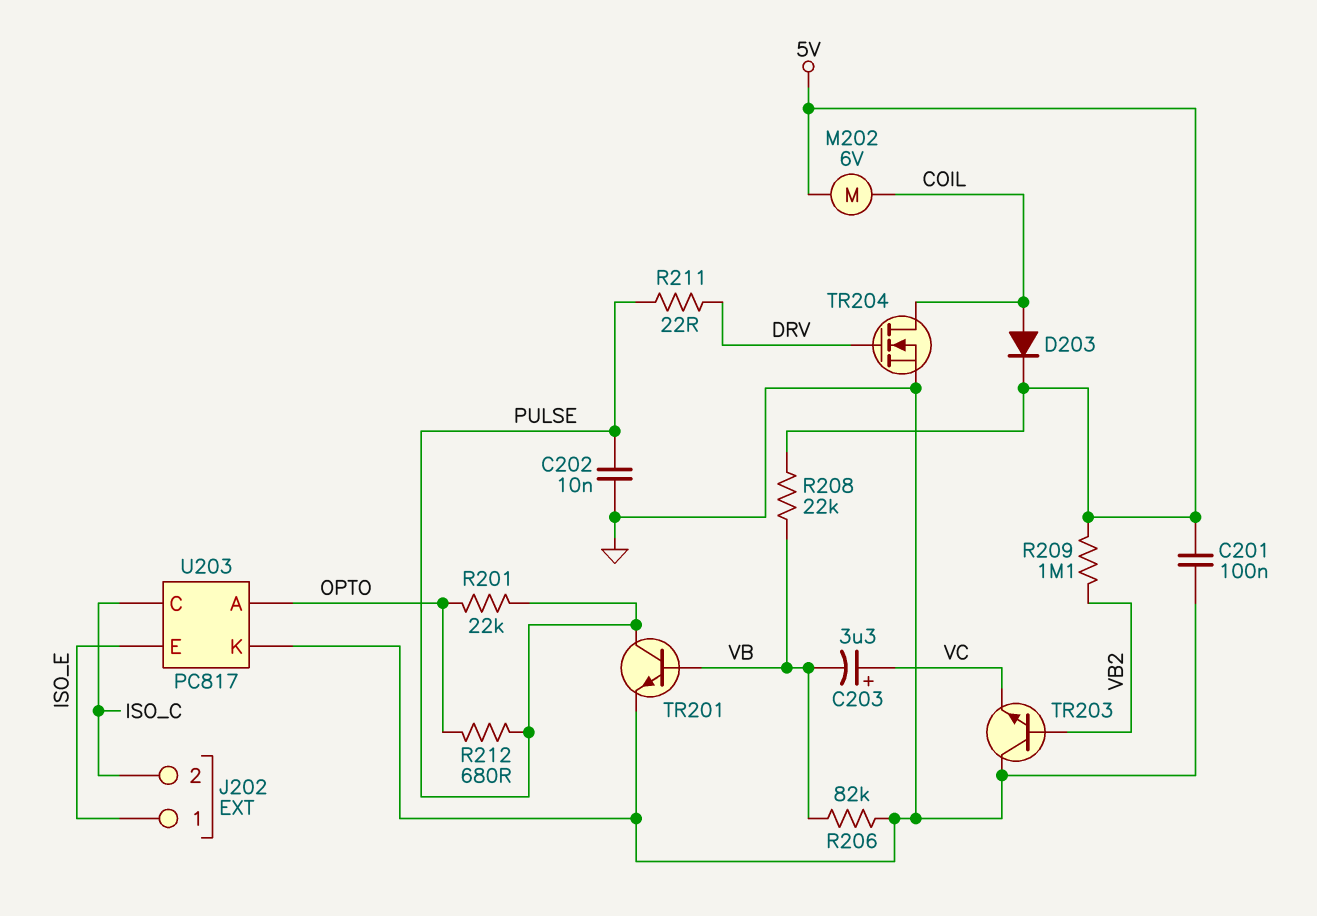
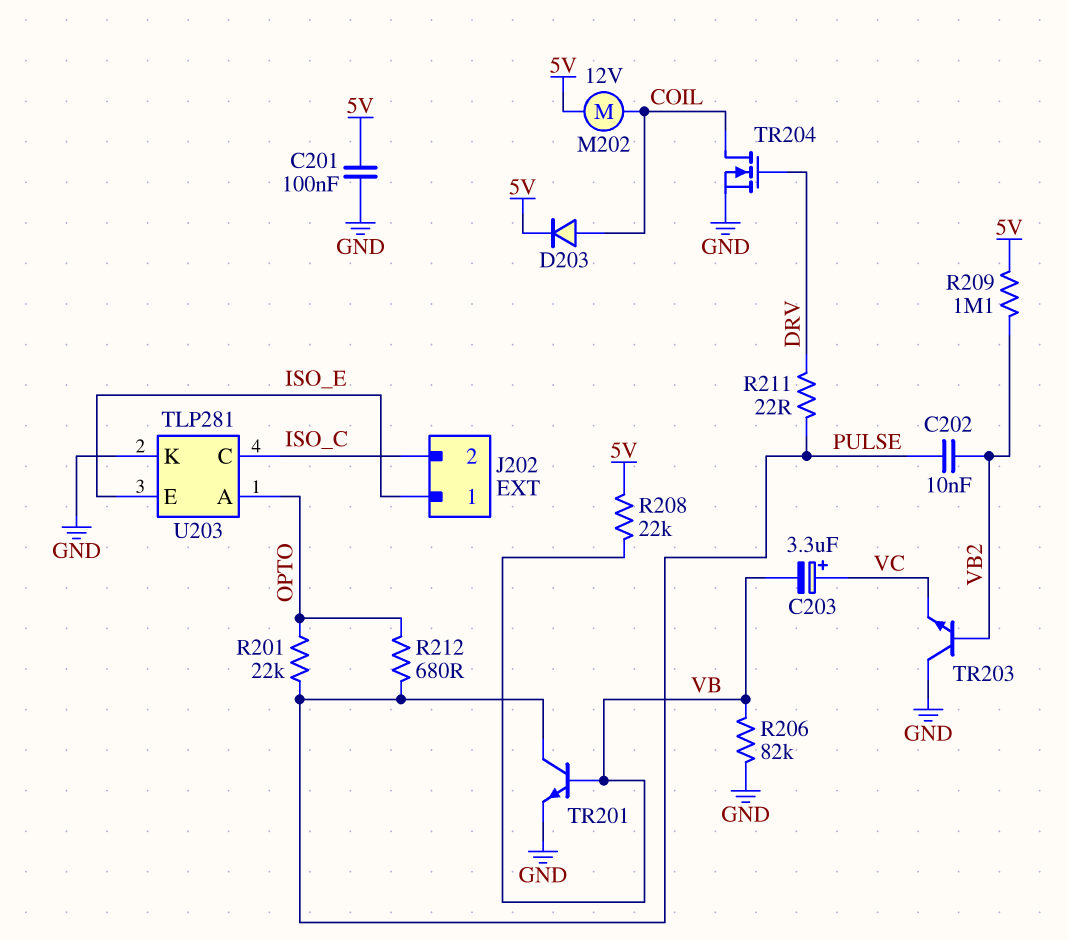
C202: 10nF (GND, PULSE) -> 10nF (PULSE, VB2)
M202: motor 6V (5V, COIL) -> motor 12V (5V, COIL)
U203: PC817 -> TLP281

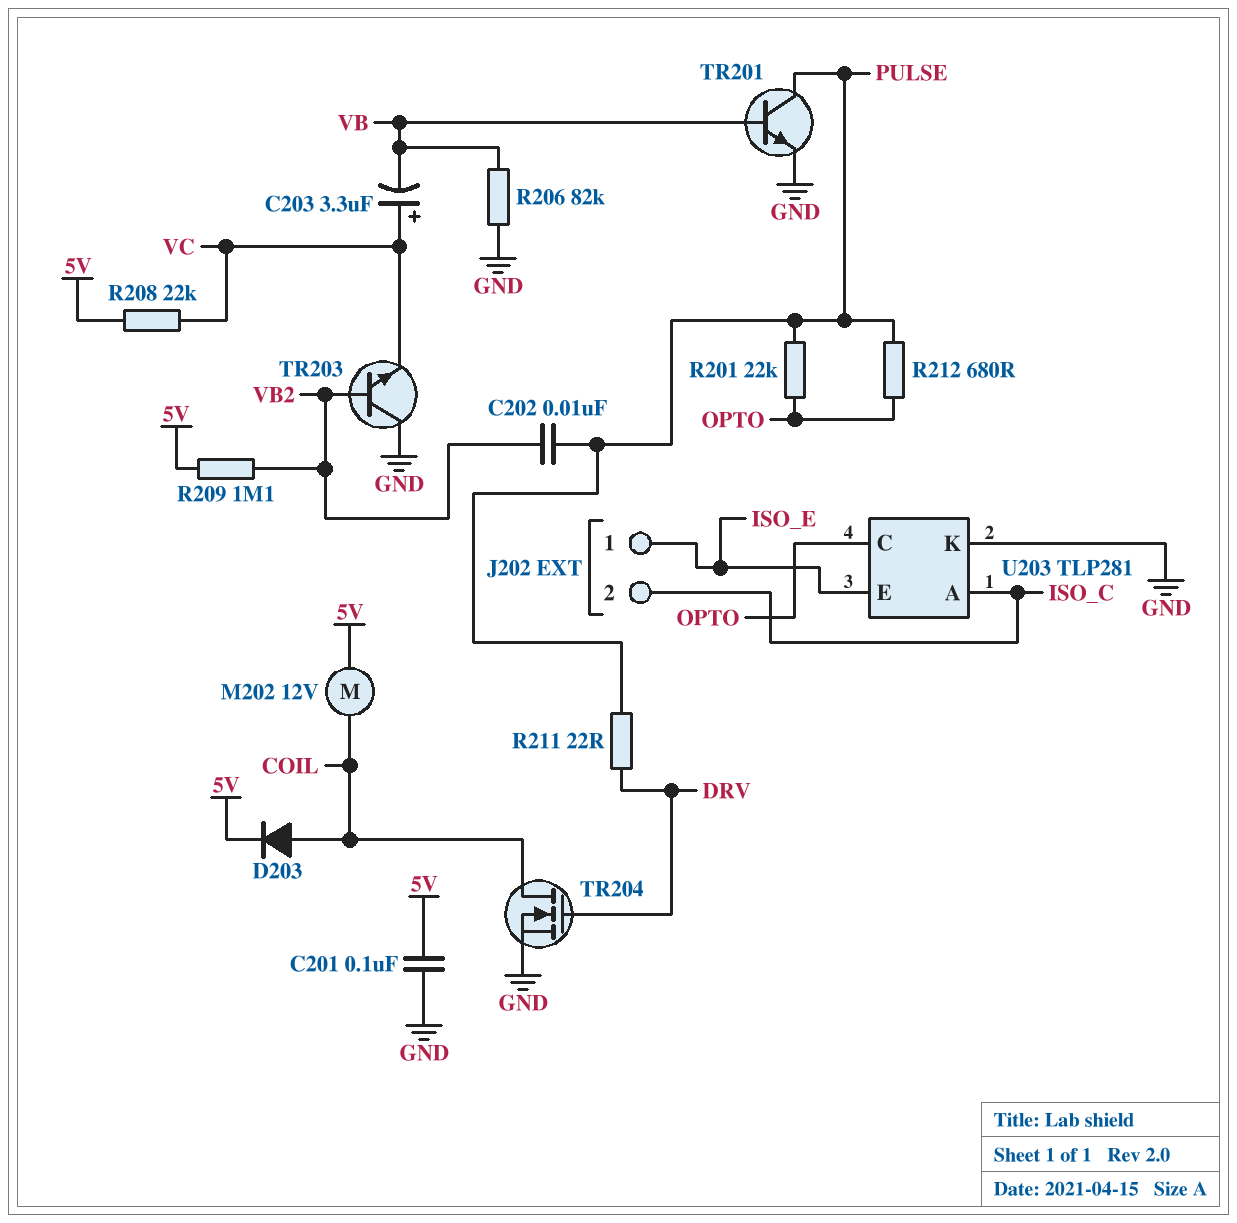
R208: 22k (5V, VB) -> 22k (5V, VC)
U203 pin A: OPTO -> ISO_C
U203 pin C: ISO_C -> OPTO

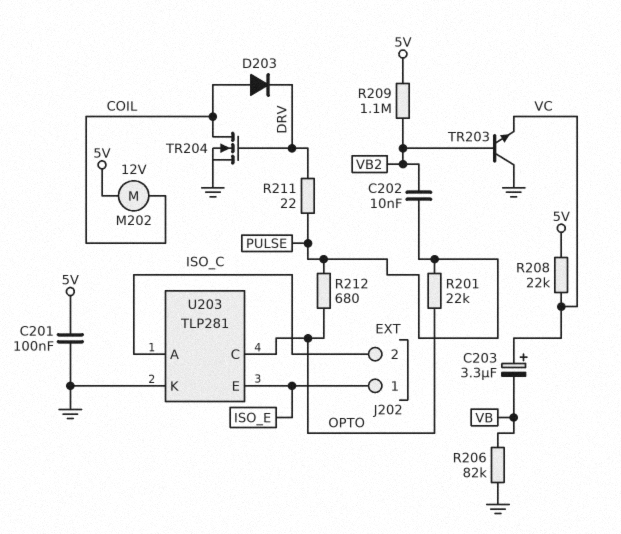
D203: diode (A COIL, K 5V) -> diode (A COIL, K DRV)
TR201: NPN (B VB, C PULSE, E GND) -> none

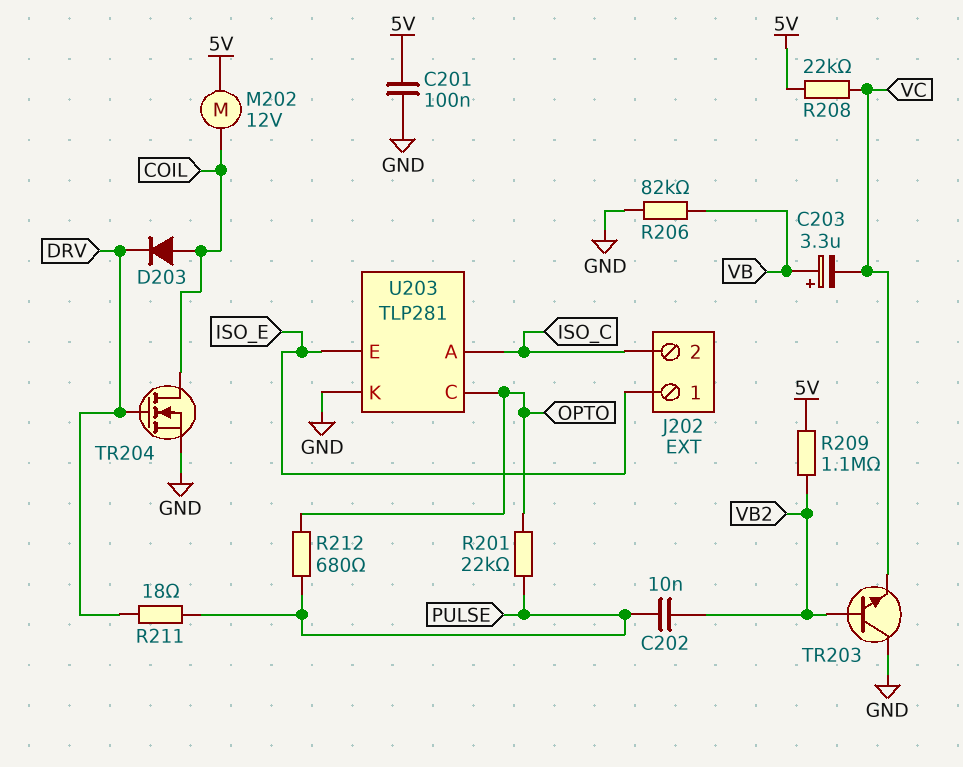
C203: 3.3uF (plus VC, minus VB) -> 3.3uF (plus VB, minus VC)
R211: 22 (DRV, PULSE) -> 18 (DRV, PULSE)

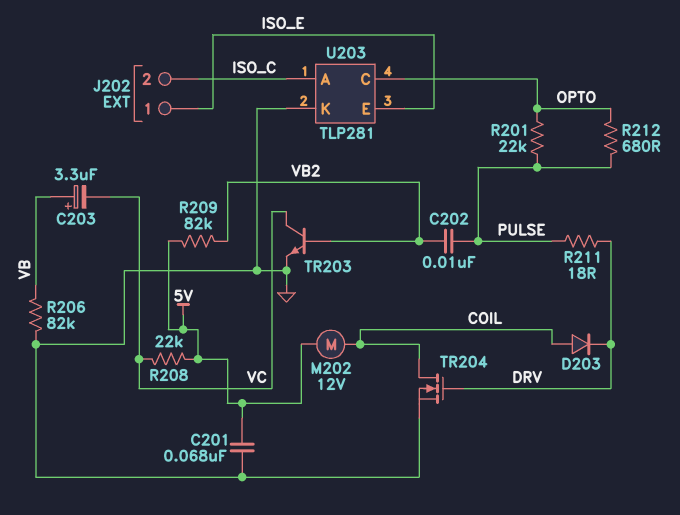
C201: 100nF (5V, GND) -> 68nF (5V, GND)
R209: 1.1M (5V, VB2) -> 82k (5V, VB2)
TR203: NPN (B VB2, C GND, E VC) -> NPN (B VB2, C VC, E GND)

